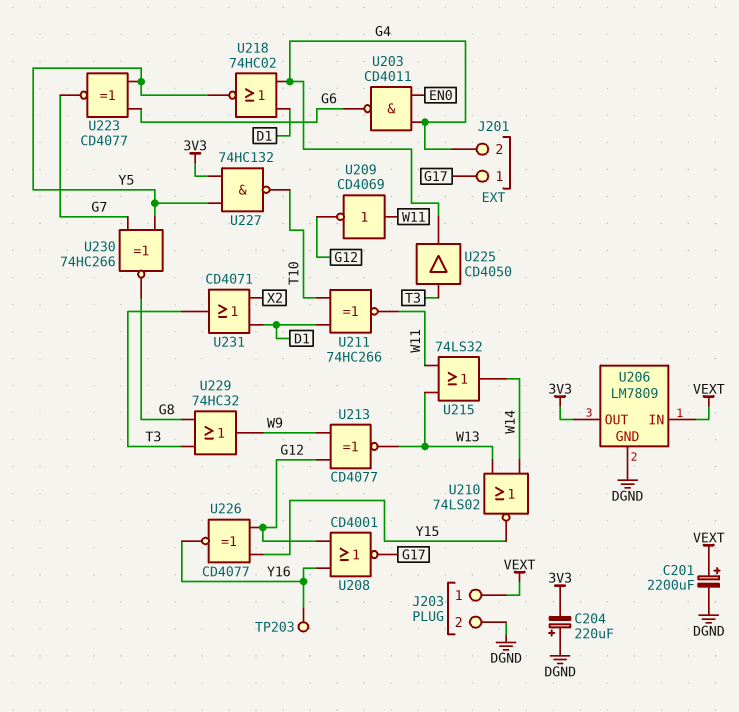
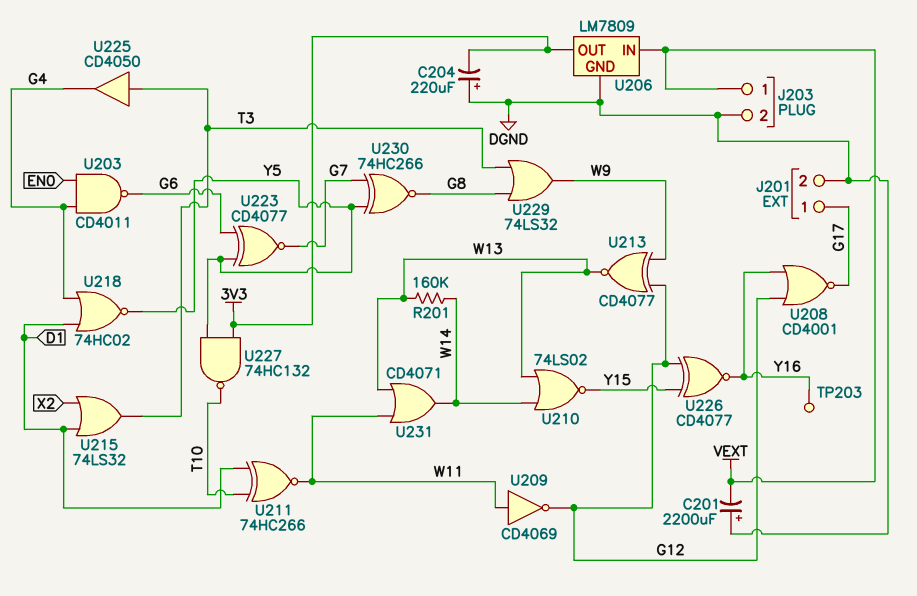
C201: 2200uF (plus VEXT, minus DGND) -> 2200uF (plus DGND, minus VEXT)
J201 pin 2: G4 -> DGND
R201: none -> 160k (W13, W14)
U215: OR 74LS32 (in W11, in W13, out W14) -> OR 74LS32 (in D1, in X2, out T3)
U229: OR 74HC32 (in G8, in T3, out W9) -> OR 74LS32 (in G8, in T3, out W9)
U231: OR CD4071 (in D1, in X2, out T3) -> OR CD4071 (in W11, in W13, out W14)

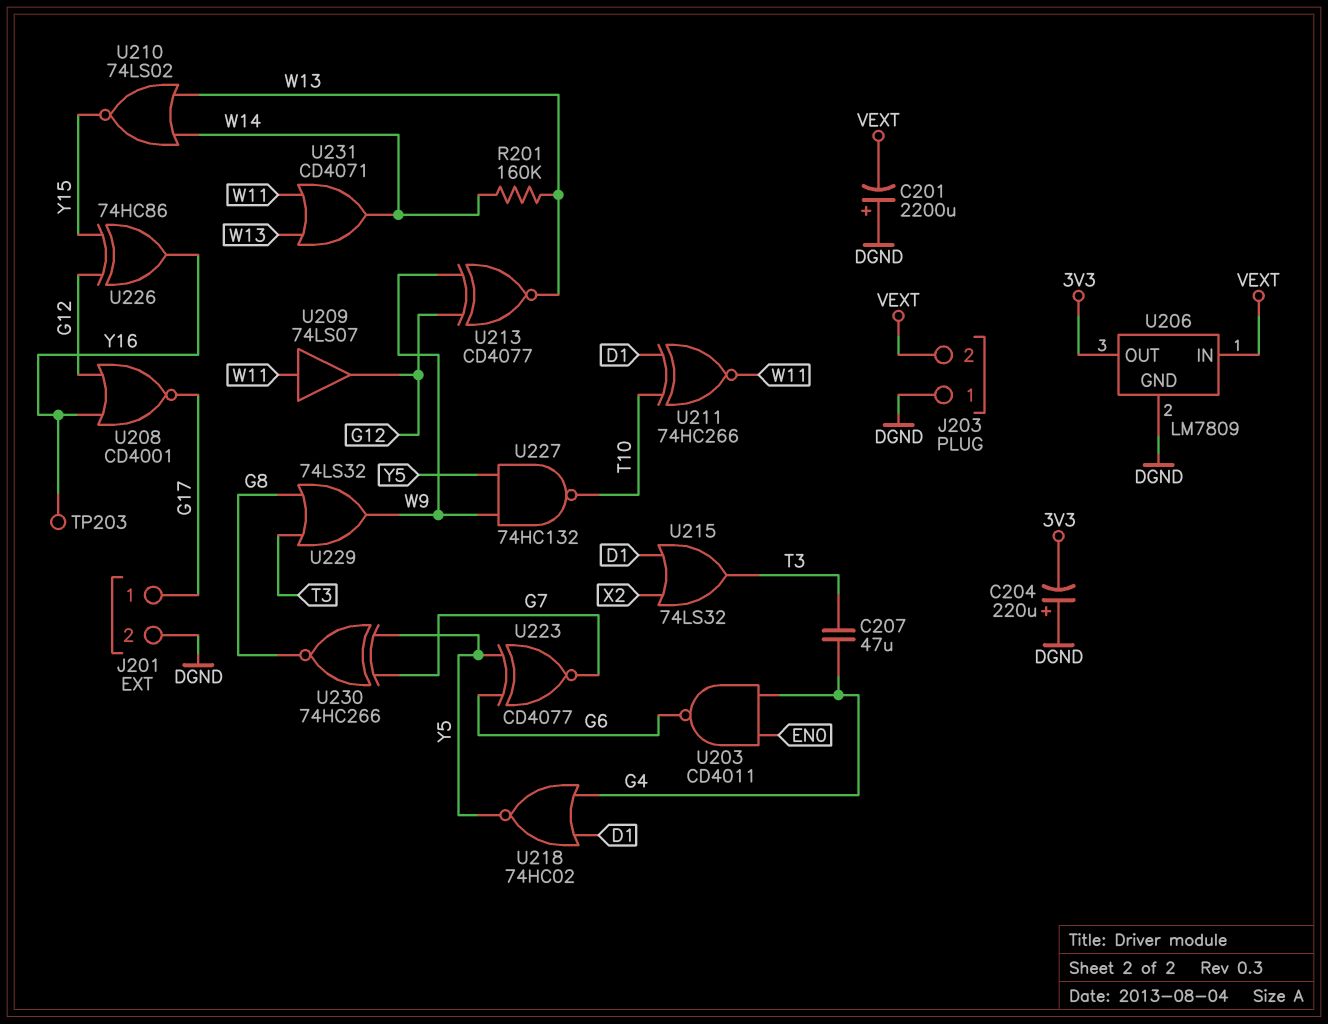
C207: none -> 47uF (G4, T3)
J203 pin 1: VEXT -> DGND
J203 pin 2: DGND -> VEXT
U209: NOT CD4069 (in W11, out G12) -> buffer 74LS07 (in W11, out G12)
U225: buffer CD4050 (in T3, out G4) -> none
U226: XNOR CD4077 (in G12, in Y15, out Y16) -> XOR 74HC86 (in G12, in Y15, out Y16)
U227: NAND 74HC132 (in 3V3, in Y5, out T10) -> NAND 74HC132 (in W9, in Y5, out T10)

